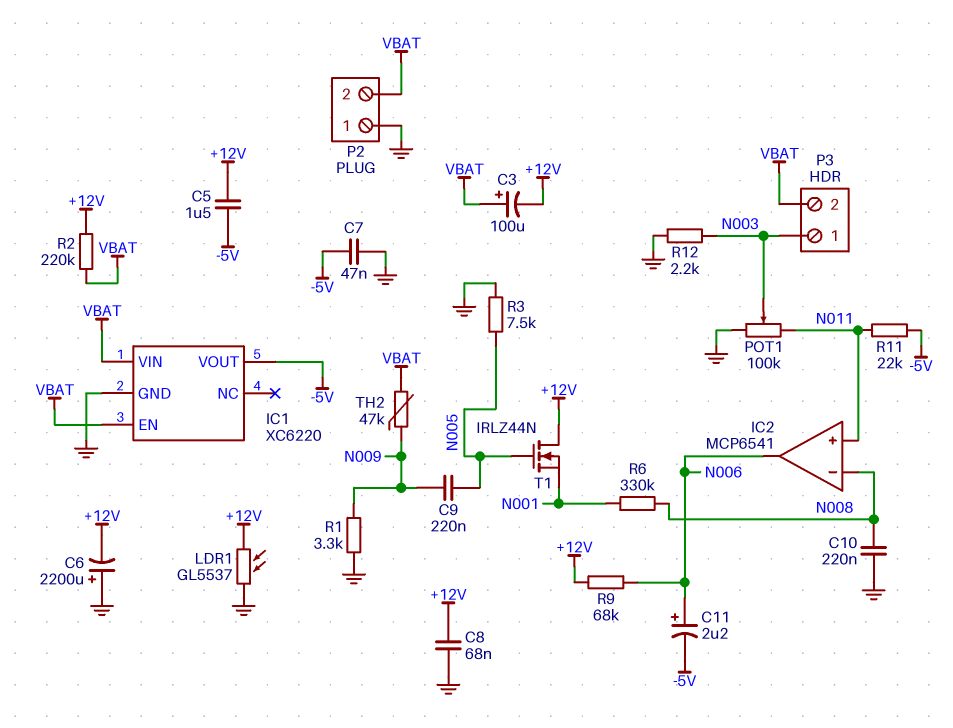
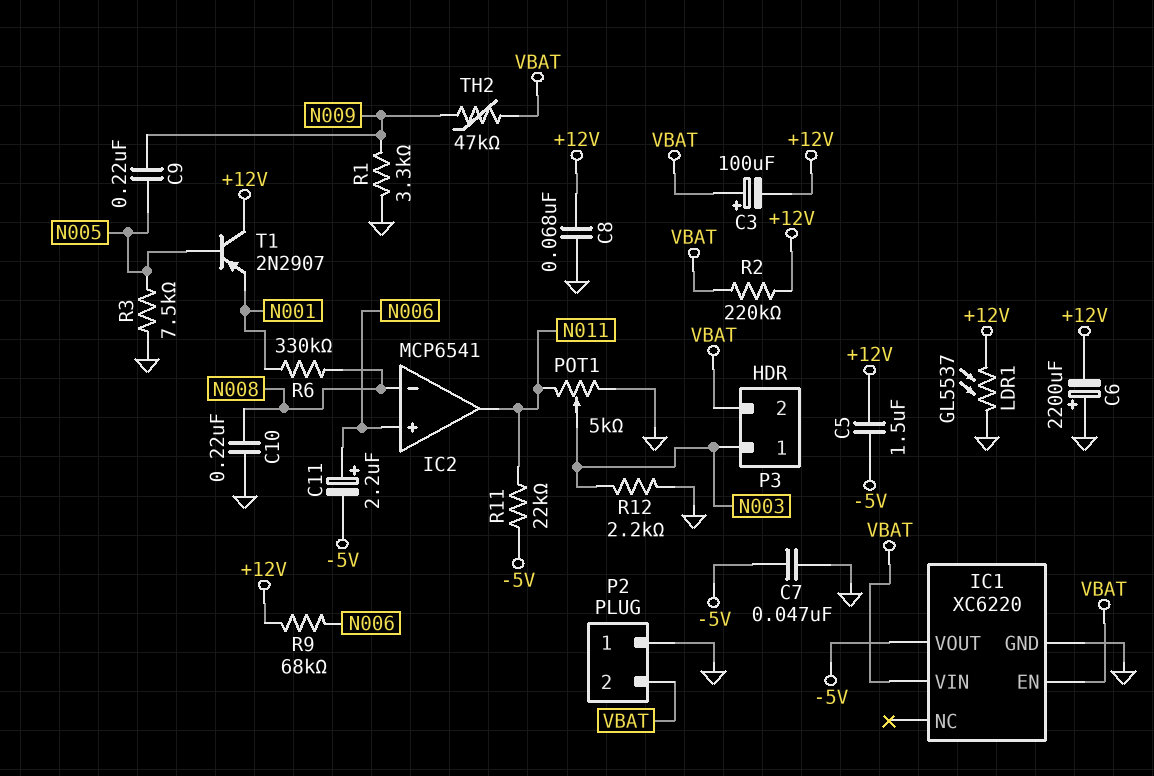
IC2 pin in+: N011 -> N006
IC2 pin out: N006 -> N011
POT1: 100k (GND, N011, wiper N003) -> 5k (GND, N011, wiper N003)
T1: NMOS IRLZ44N (G N005, D +12V, S N001) -> PNP 2N2907 (B N005, C +12V, E N001)

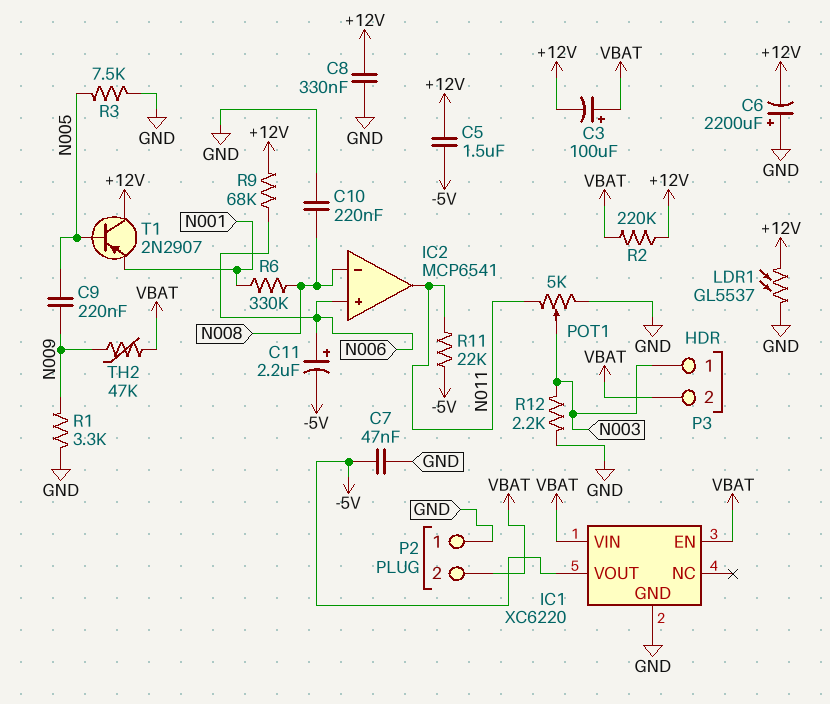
C8: 68nF (+12V, GND) -> 330nF (+12V, GND)

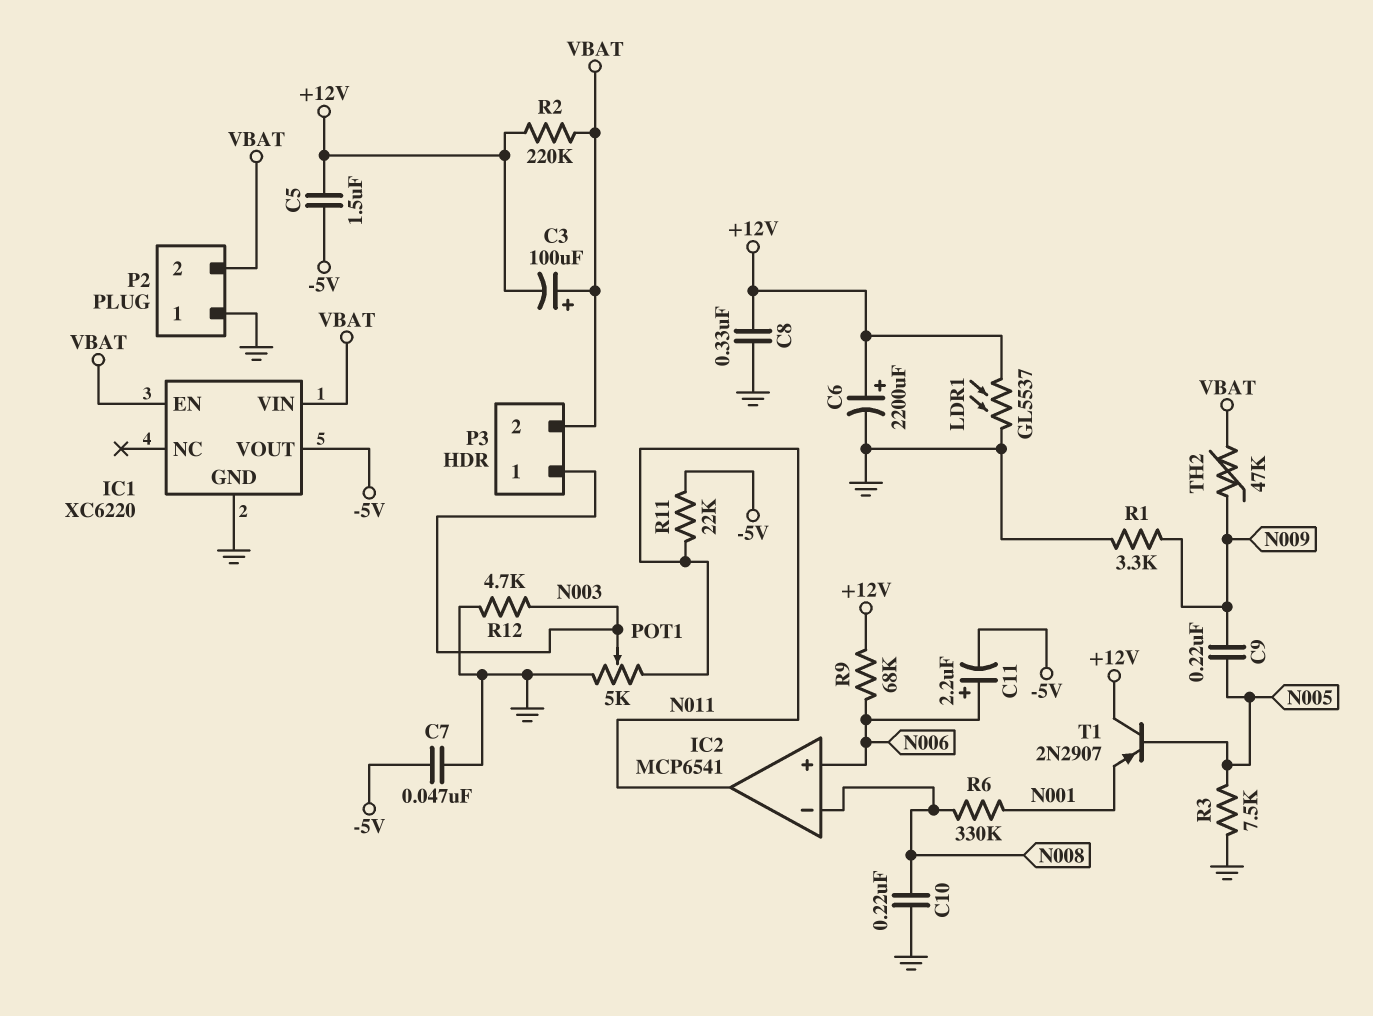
C6: 2200uF (plus GND, minus +12V) -> 2200uF (plus +12V, minus GND)
R12: 2.2k (GND, N003) -> 4.7k (GND, N003)

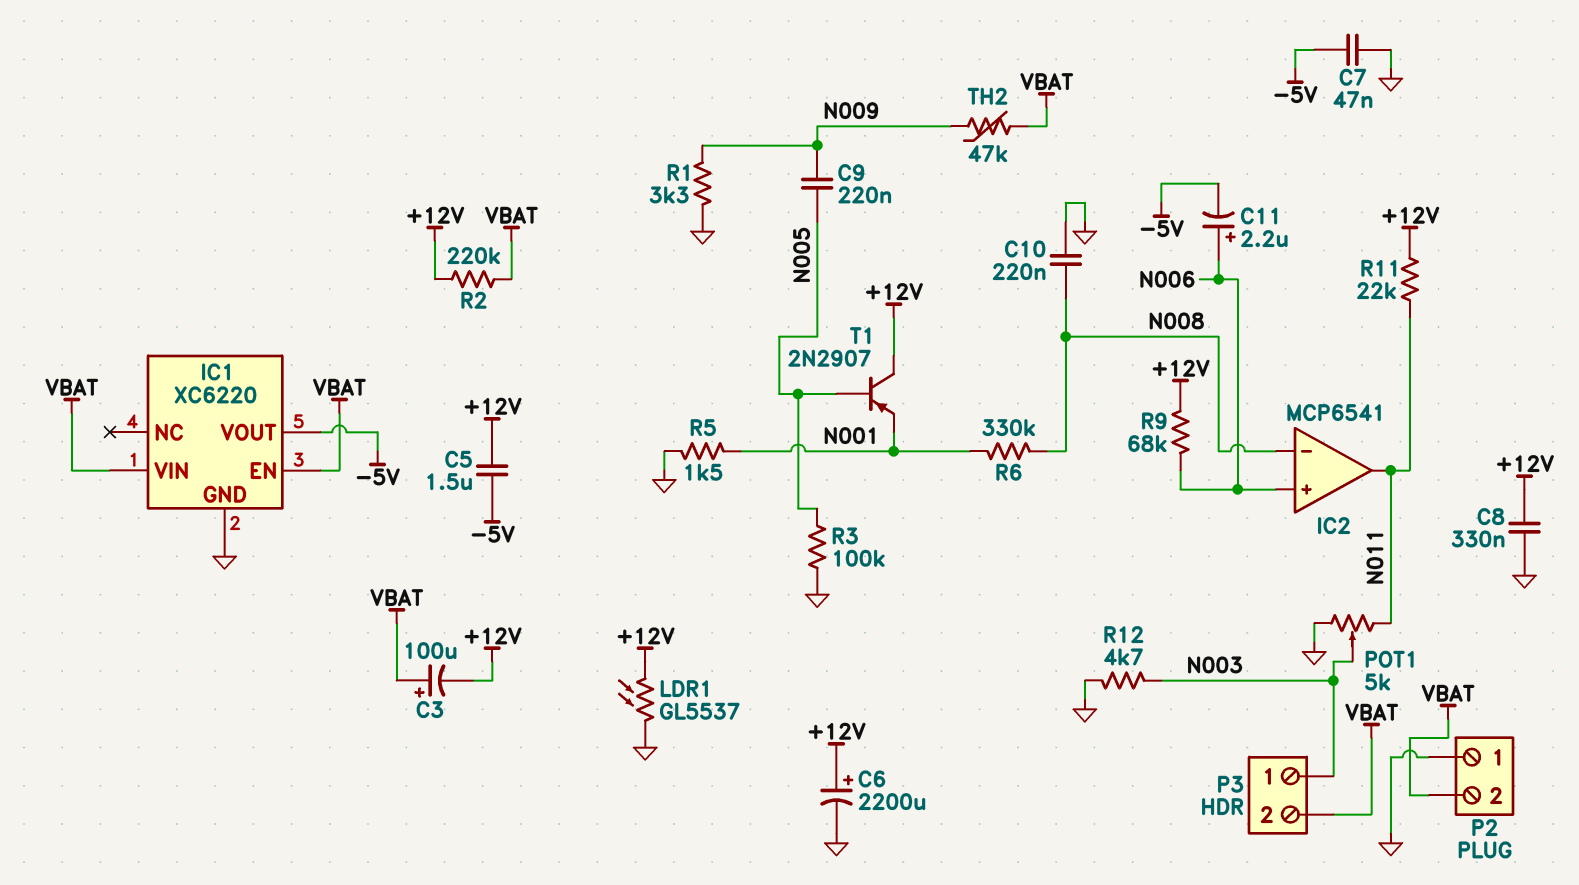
R3: 7.5k (GND, N005) -> 100k (GND, N005)
R5: none -> 1.5k (GND, N001)
R11: 22k (-5V, N011) -> 22k (+12V, N011)

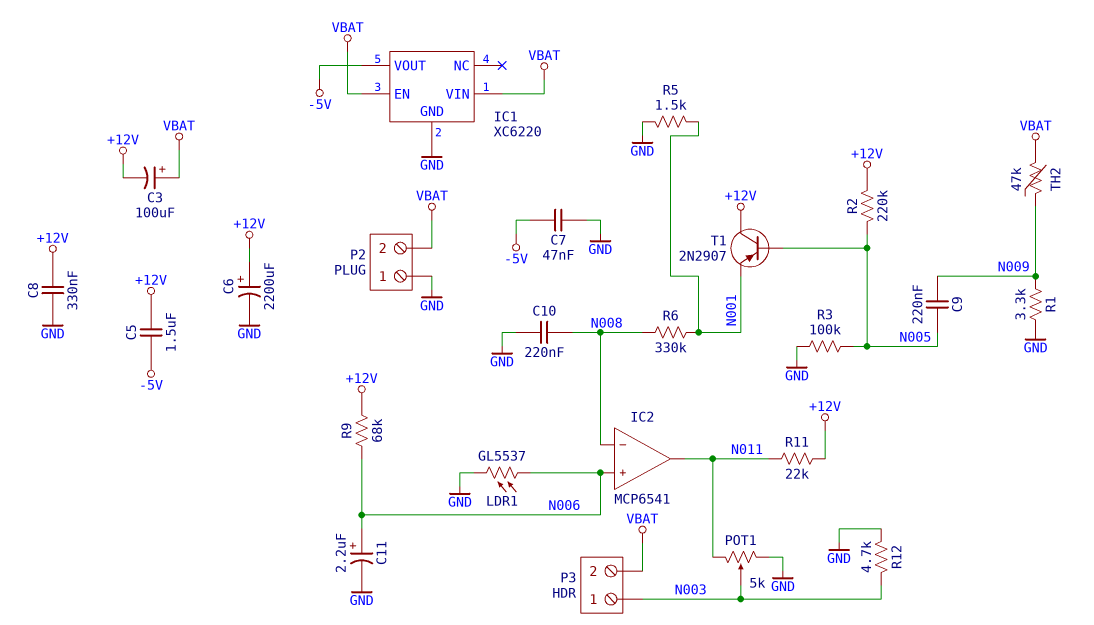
C11: 2.2uF (plus N006, minus -5V) -> 2.2uF (plus N006, minus GND)
LDR1: GL5537 (+12V, GND) -> GL5537 (GND, N006)
R2: 220k (+12V, VBAT) -> 220k (+12V, N005)

